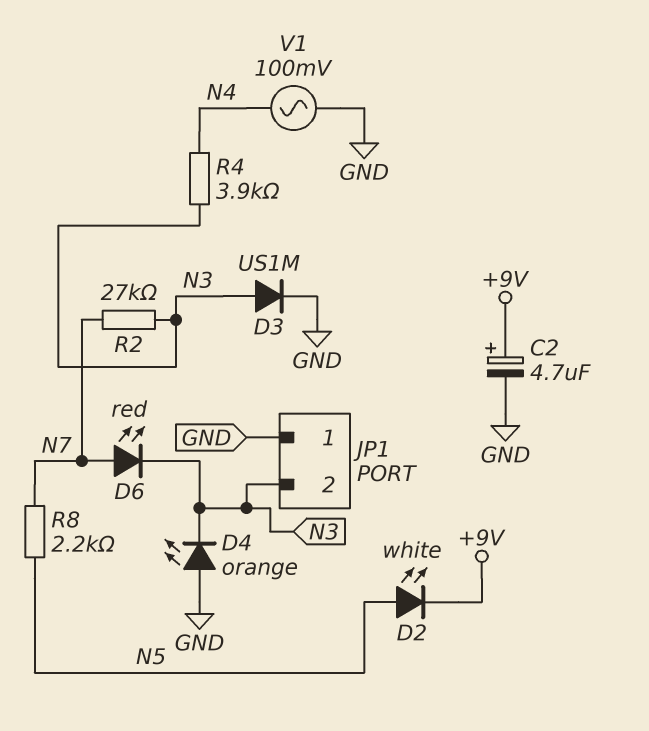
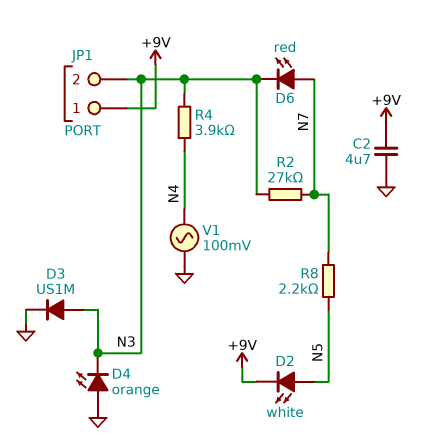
C2: 4.7uF (plus +9V, minus GND) -> 4.7uF (+9V, GND)
JP1 pin 1: GND -> +9V

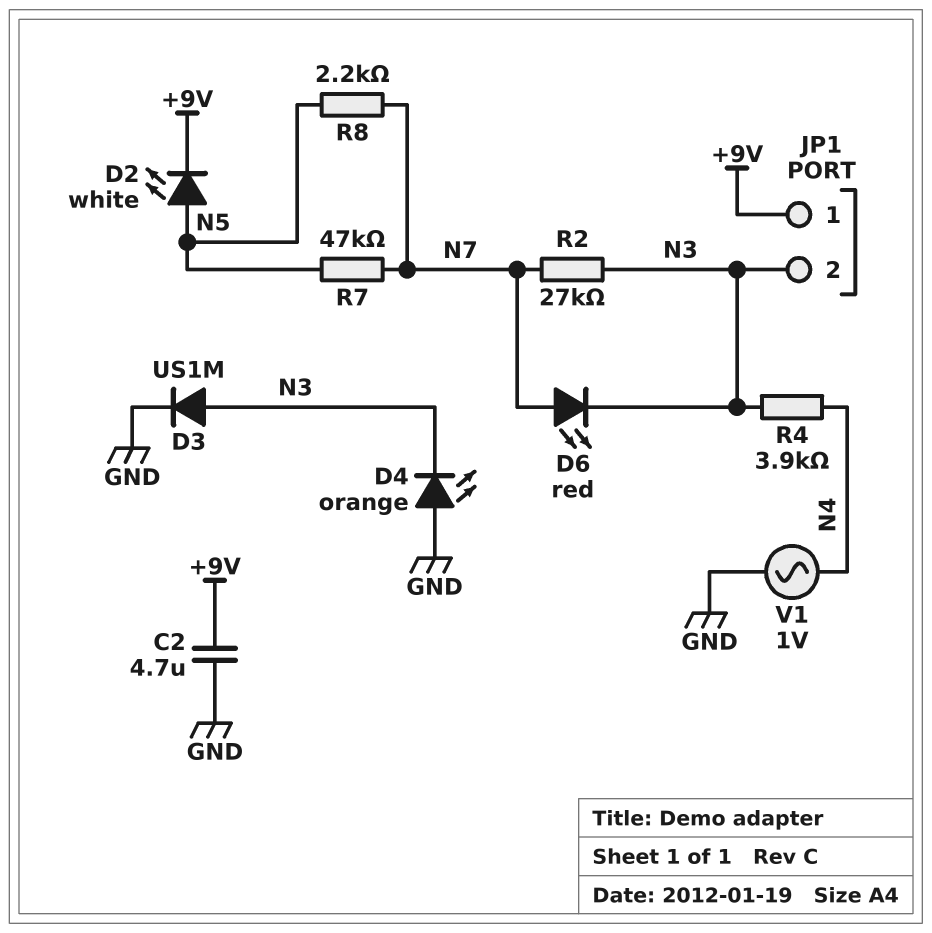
R7: none -> 47k (N5, N7)
V1: AC 100mV (GND, N4) -> AC 1V (GND, N4)

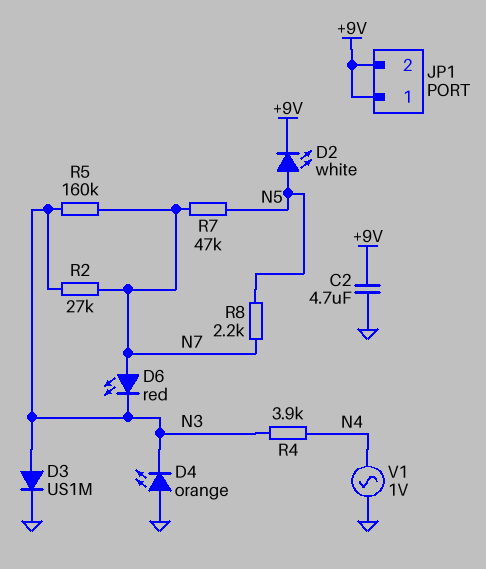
JP1 pin 2: N3 -> +9V
R5: none -> 160k (N3, N7)

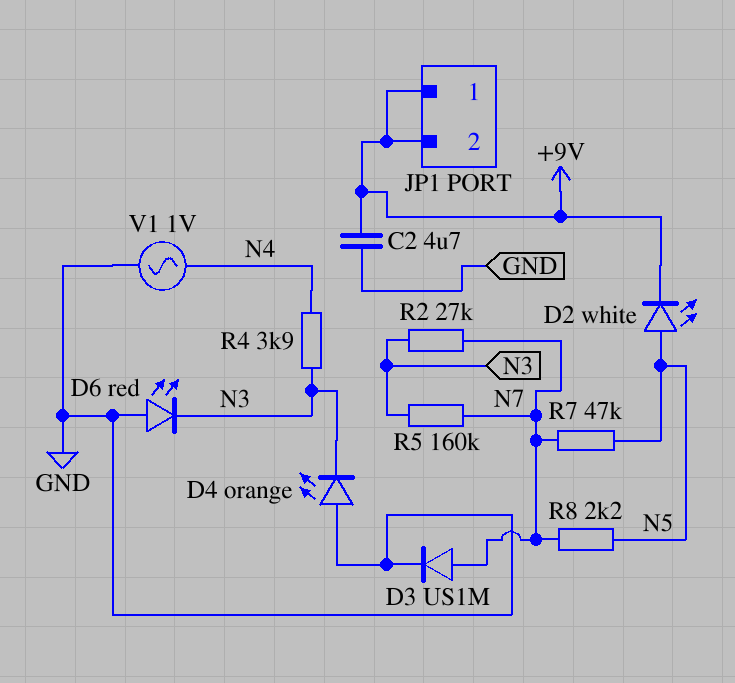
D3: diode US1M (A N3, K GND) -> diode US1M (A N7, K GND)
D6: LED red (A N7, K N3) -> LED red (A GND, K N3)

